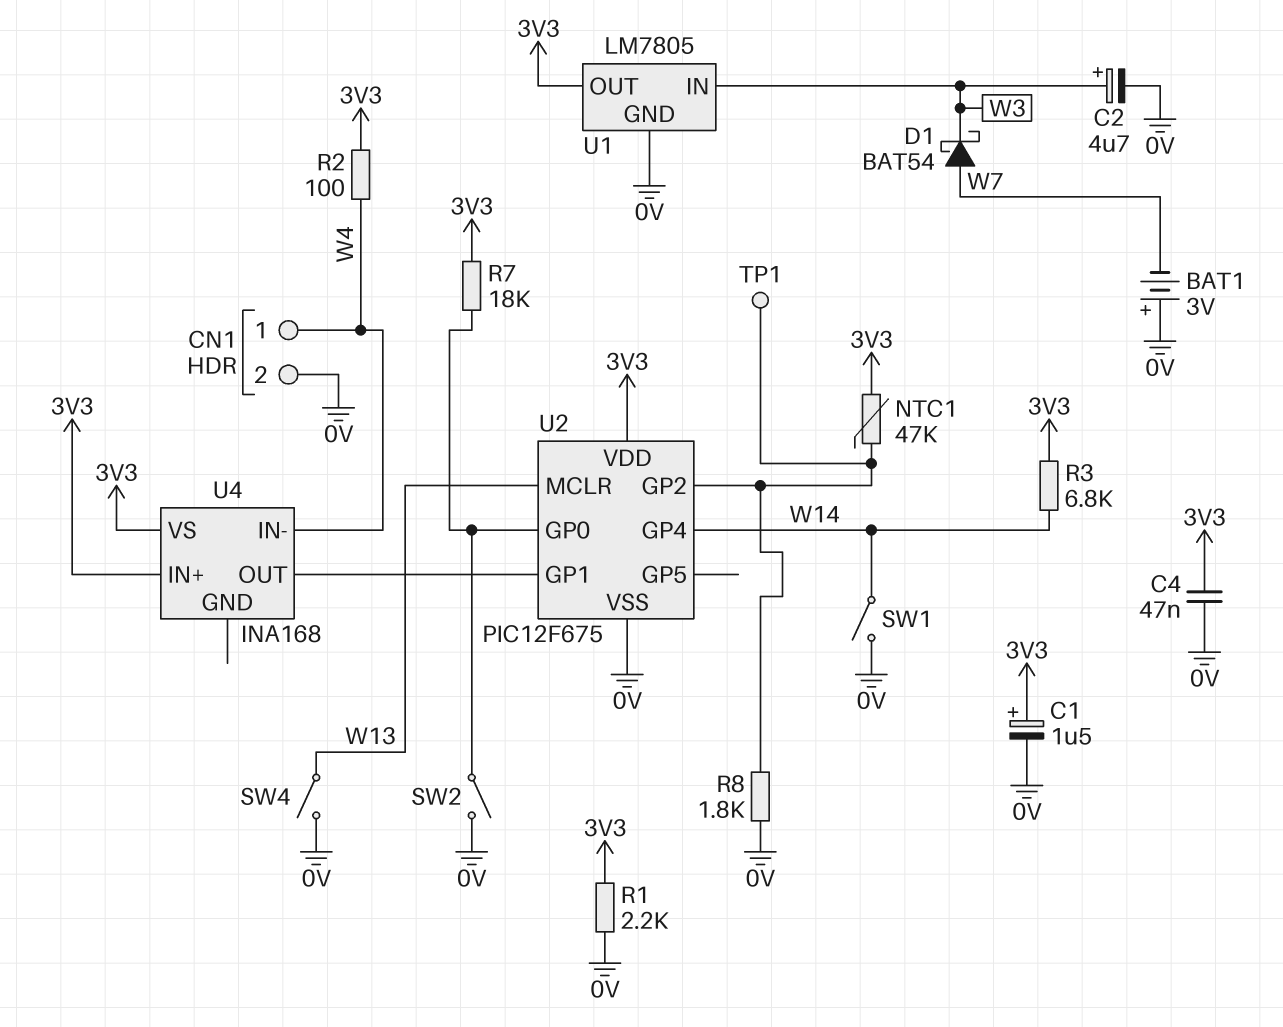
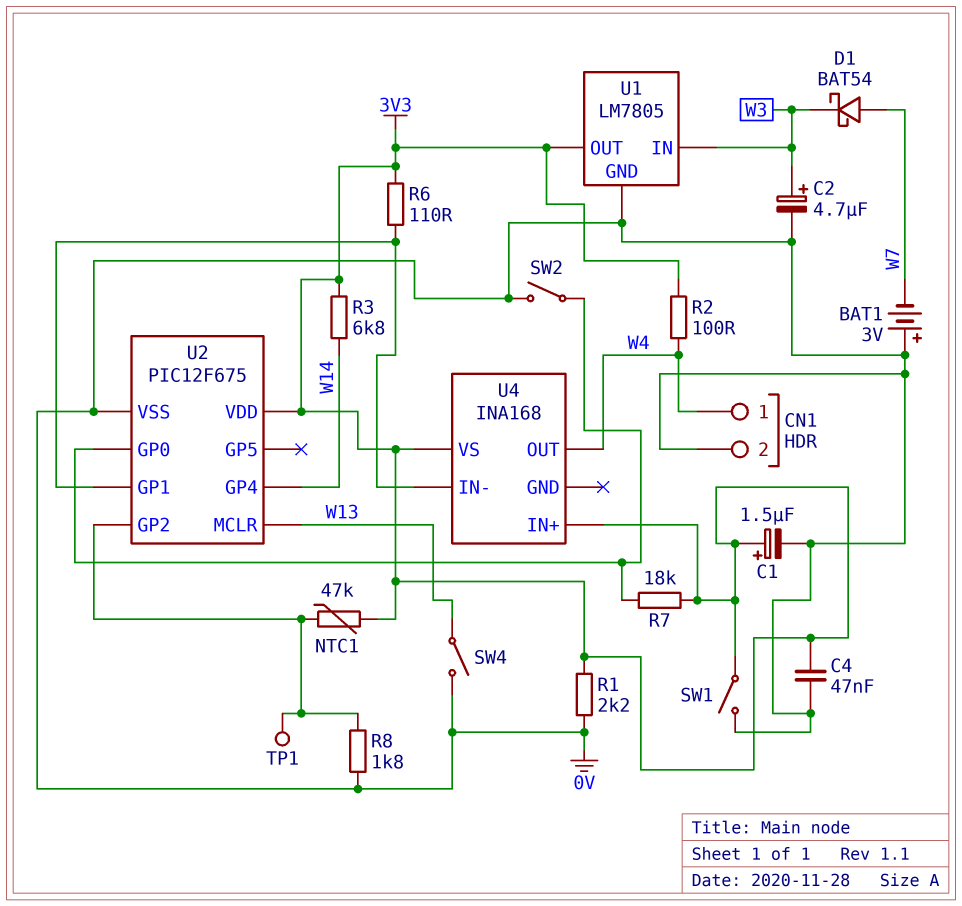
R6: none -> 110 (3V3, U2/GP1)
SW1: switch (0V, W14) -> switch (0V, 3V3)
U4 pin IN-: W4 -> U2/GP1
U4 pin OUT: U2/GP1 -> W4

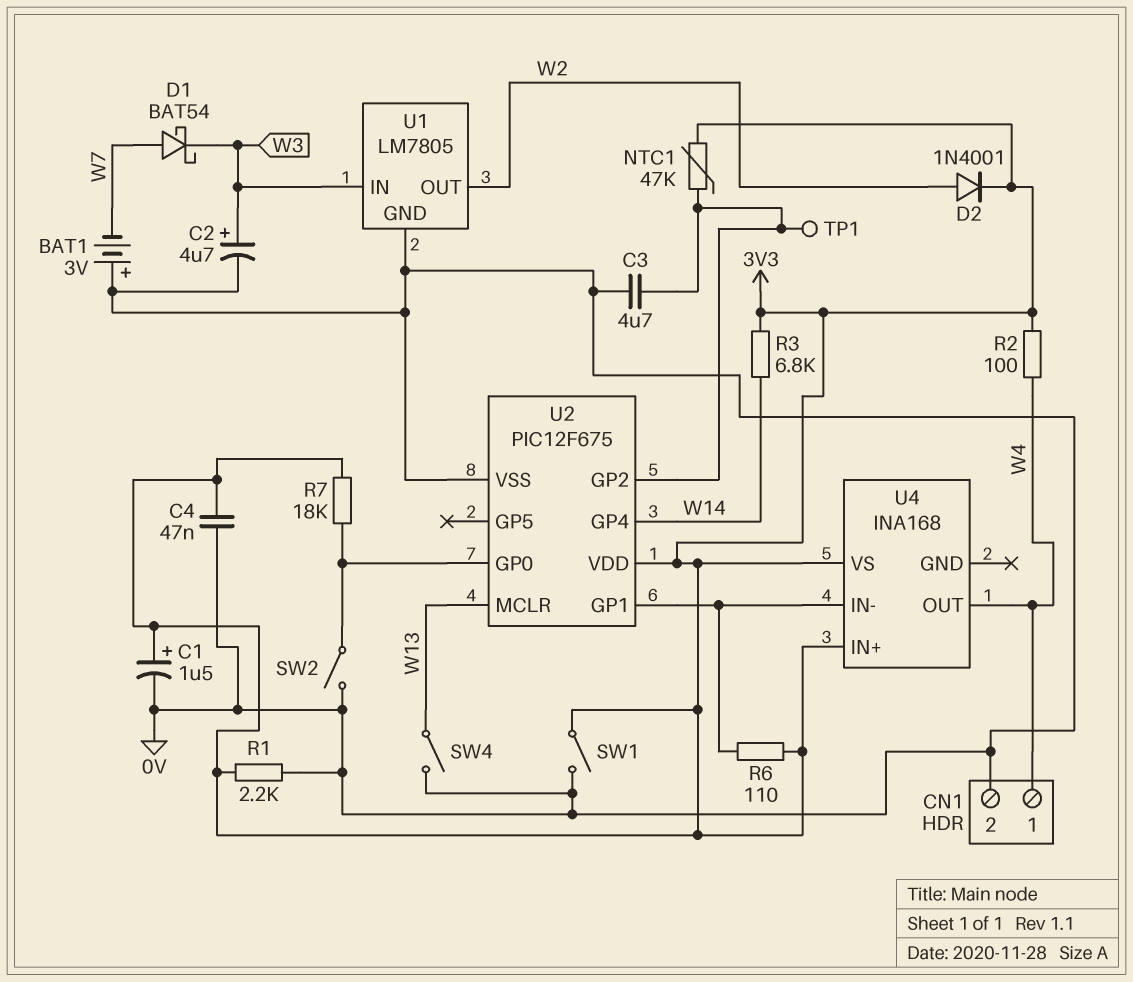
C3: none -> 4.7uF (0V, U2/GP2)
D2: none -> diode 1N4001 (A W2, K 3V3)
R8: 1.8k (0V, U2/GP2) -> none
U1 pin OUT: 3V3 -> W2

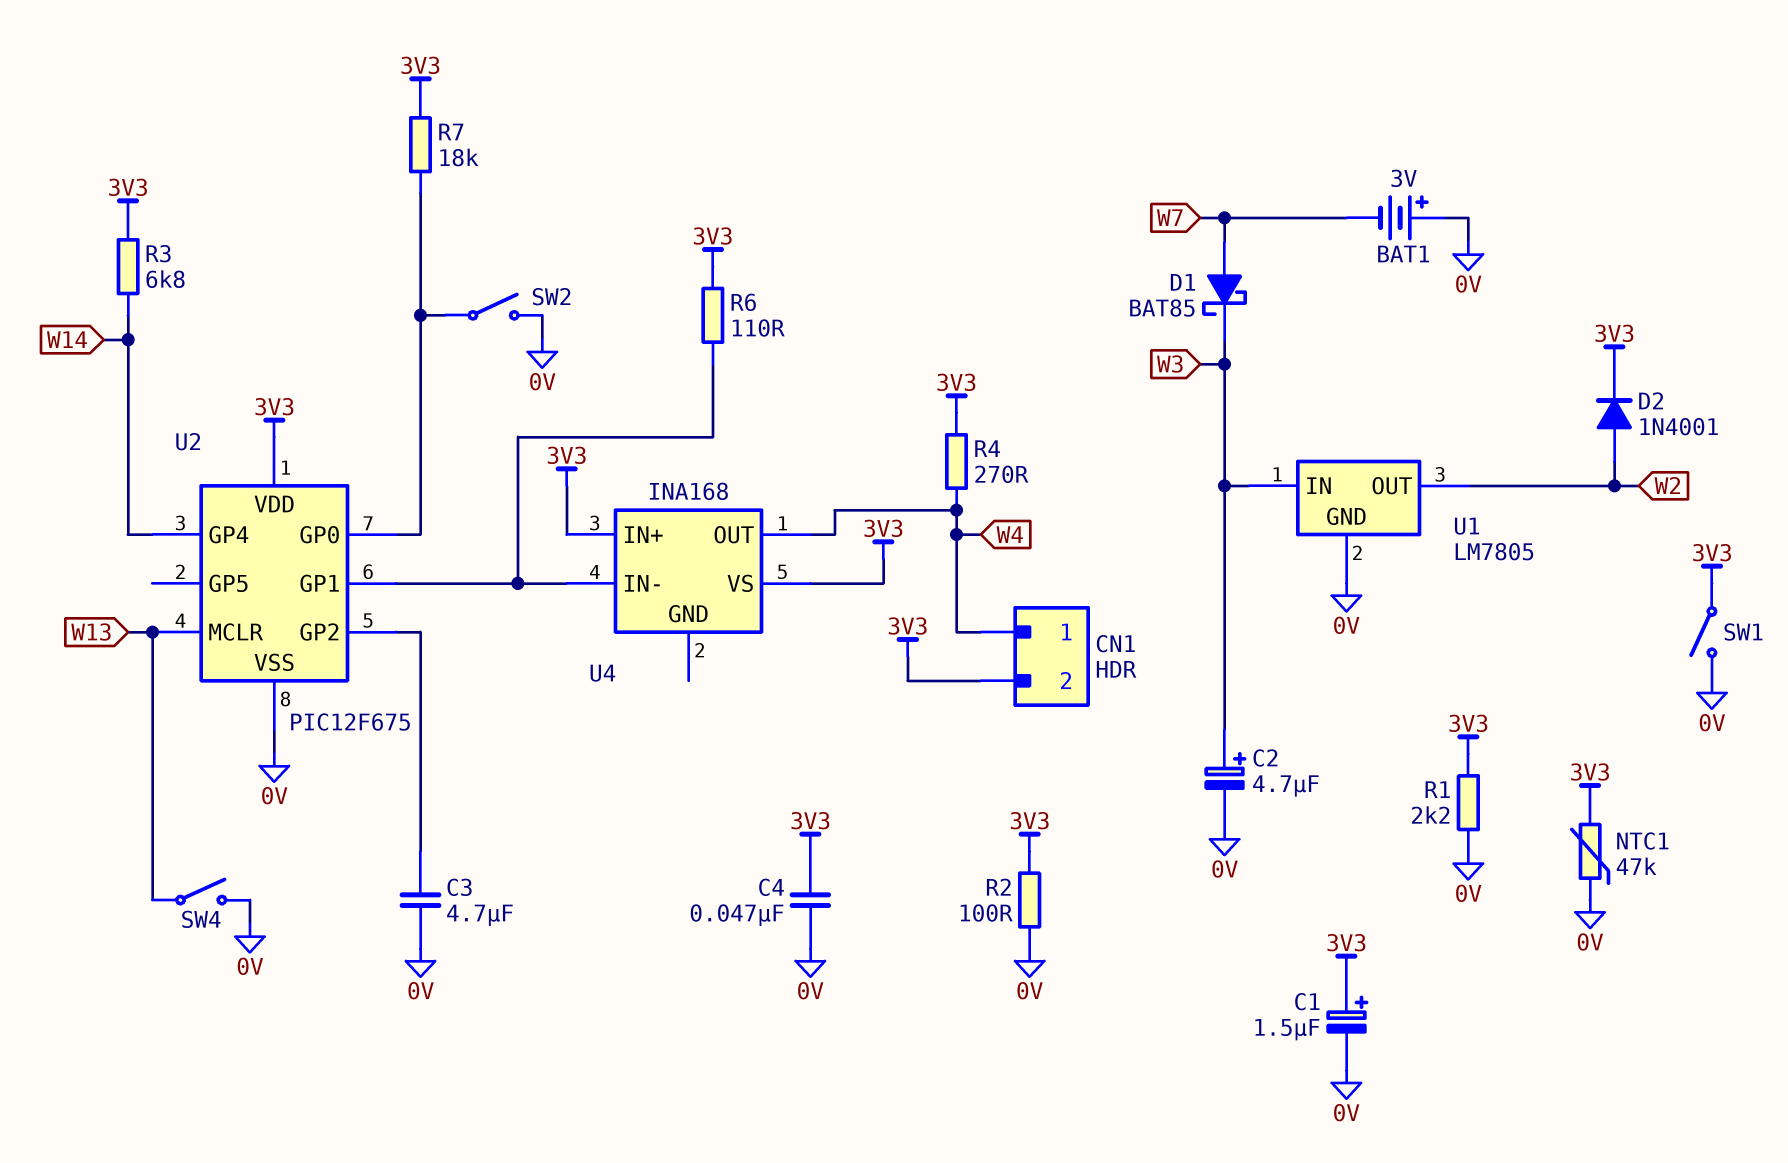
CN1 pin 2: 0V -> 3V3
D1: schottky BAT54 (A W7, K W3) -> schottky BAT85 (A W7, K W3)
NTC1: 47k (3V3, U2/GP2) -> 47k (0V, 3V3)
R2: 100 (3V3, W4) -> 100 (0V, 3V3)
R4: none -> 270 (3V3, W4)
TP1: test point (U2/GP2) -> none

